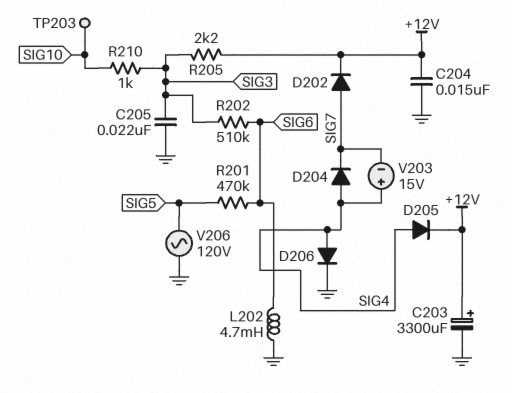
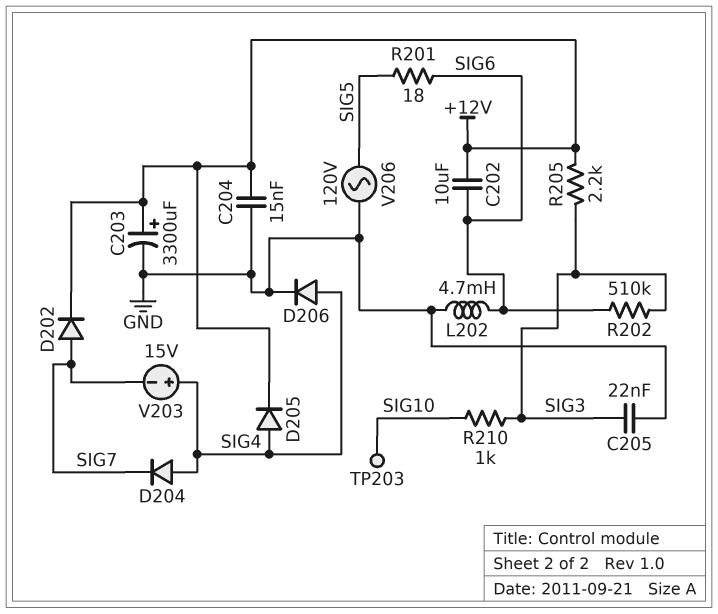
C202: none -> 10uF (+12V, SIG6)
R201: 470k (SIG5, SIG6) -> 18 (SIG5, SIG6)

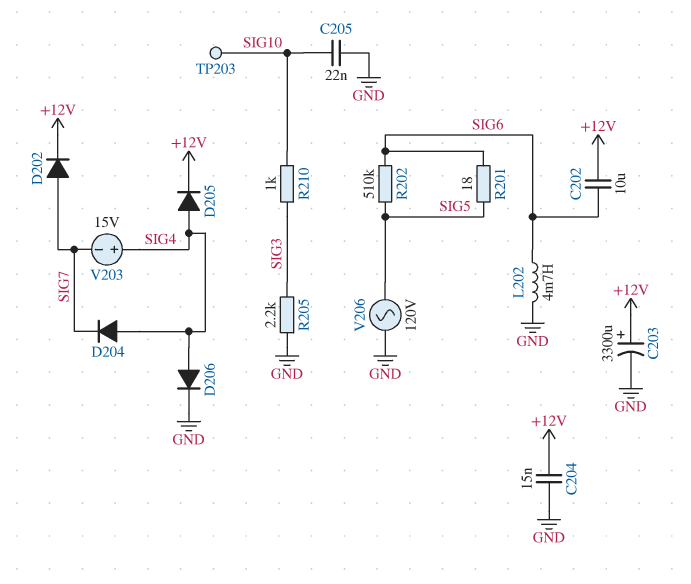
C205: 22nF (GND, SIG3) -> 22nF (GND, SIG10)
R202: 510k (SIG3, SIG6) -> 510k (SIG5, SIG6)
R205: 2.2k (+12V, SIG3) -> 2.2k (GND, SIG3)

